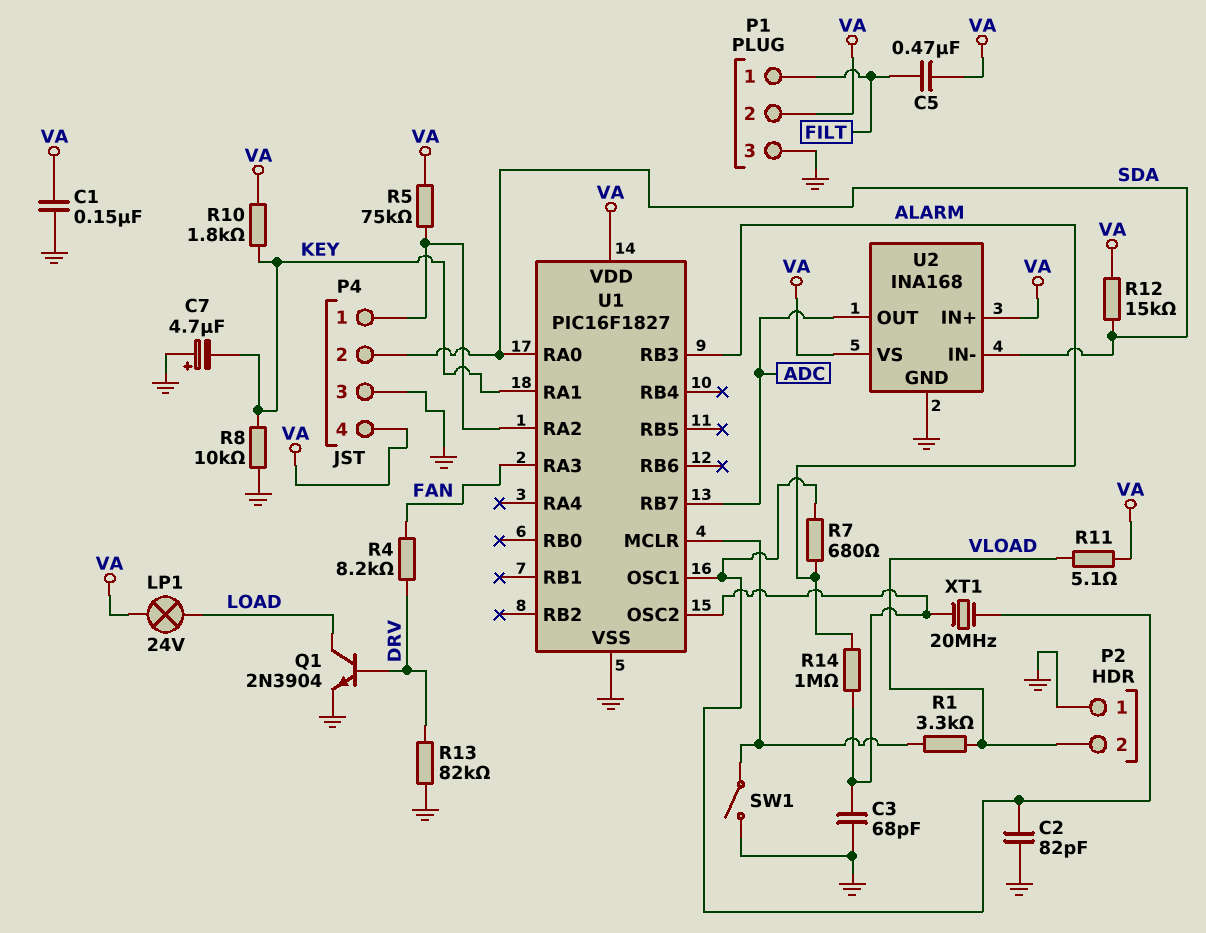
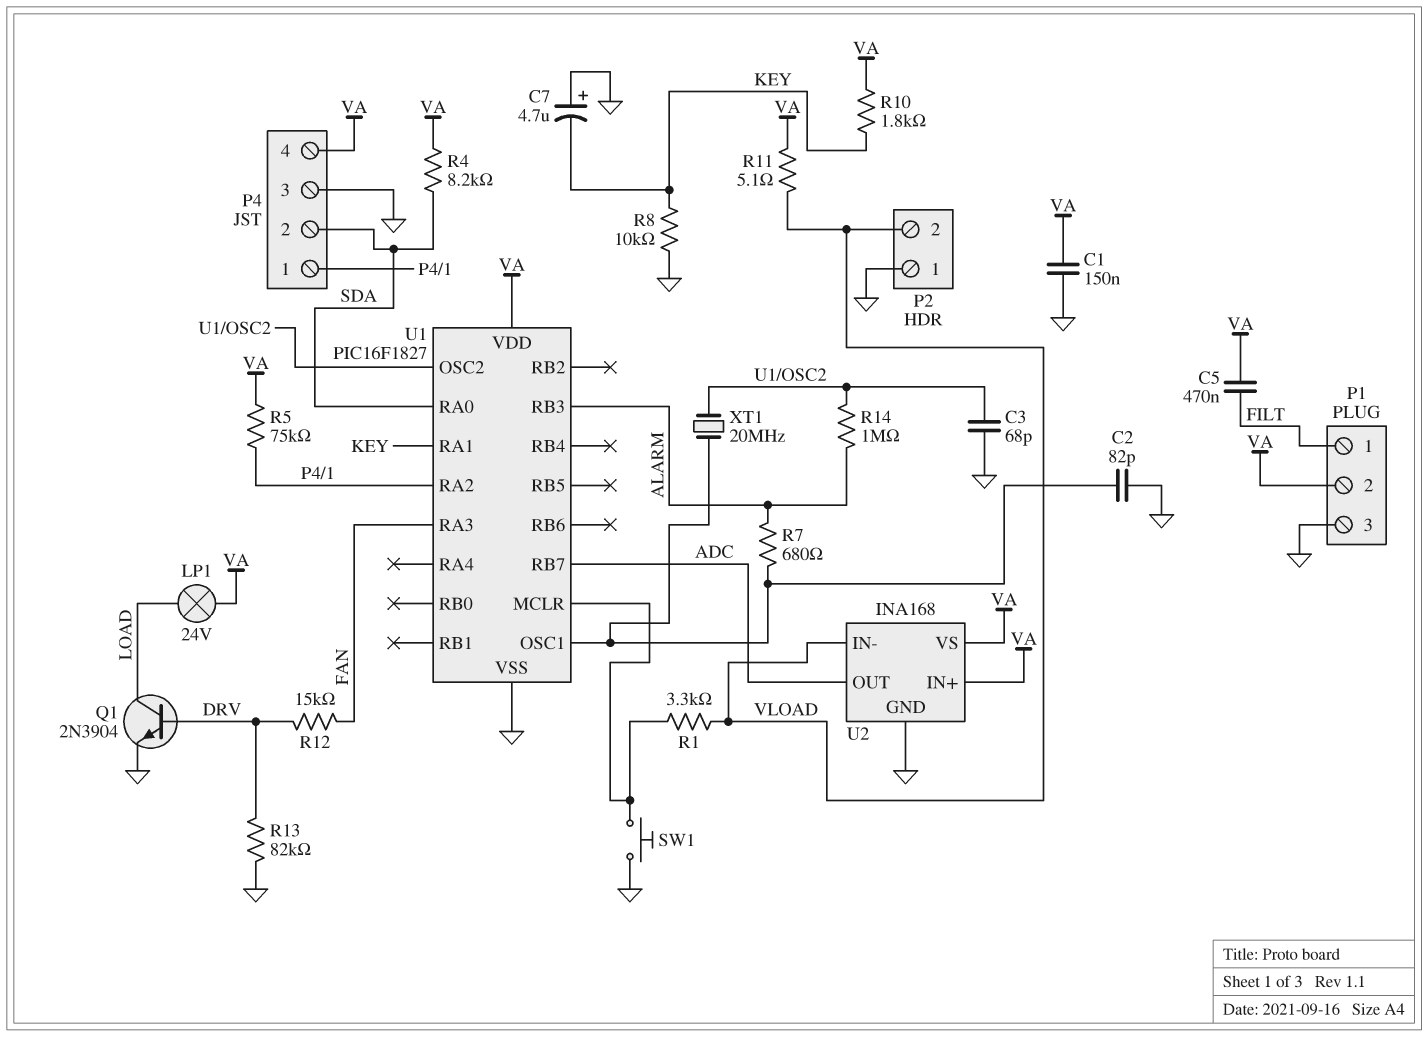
R4: 8.2k (DRV, FAN) -> 8.2k (SDA, VA)
R12: 15k (SDA, VA) -> 15k (DRV, FAN)
SW1: switch (GND, U1/MCLR) -> button (GND, U1/MCLR)
U2 pin IN-: SDA -> VLOAD

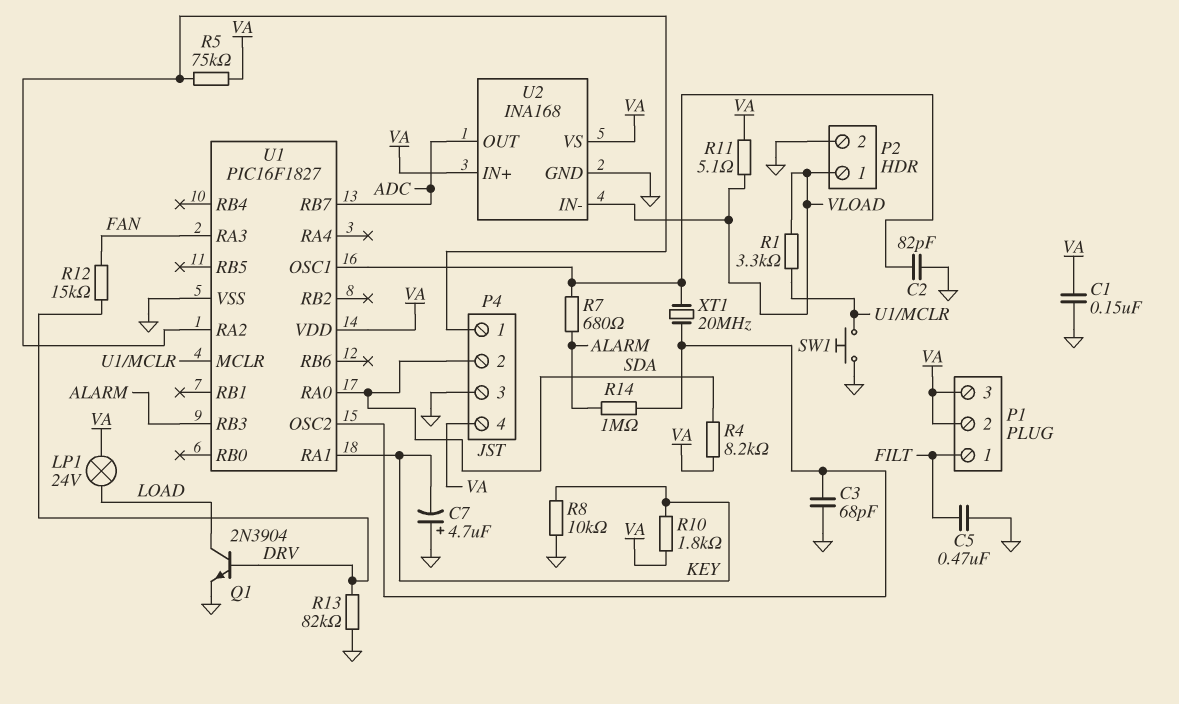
C5: 470nF (FILT, VA) -> 470nF (FILT, GND)
P1 pin 3: GND -> VA
P2 pin 1: GND -> VLOAD
P2 pin 2: VLOAD -> GND

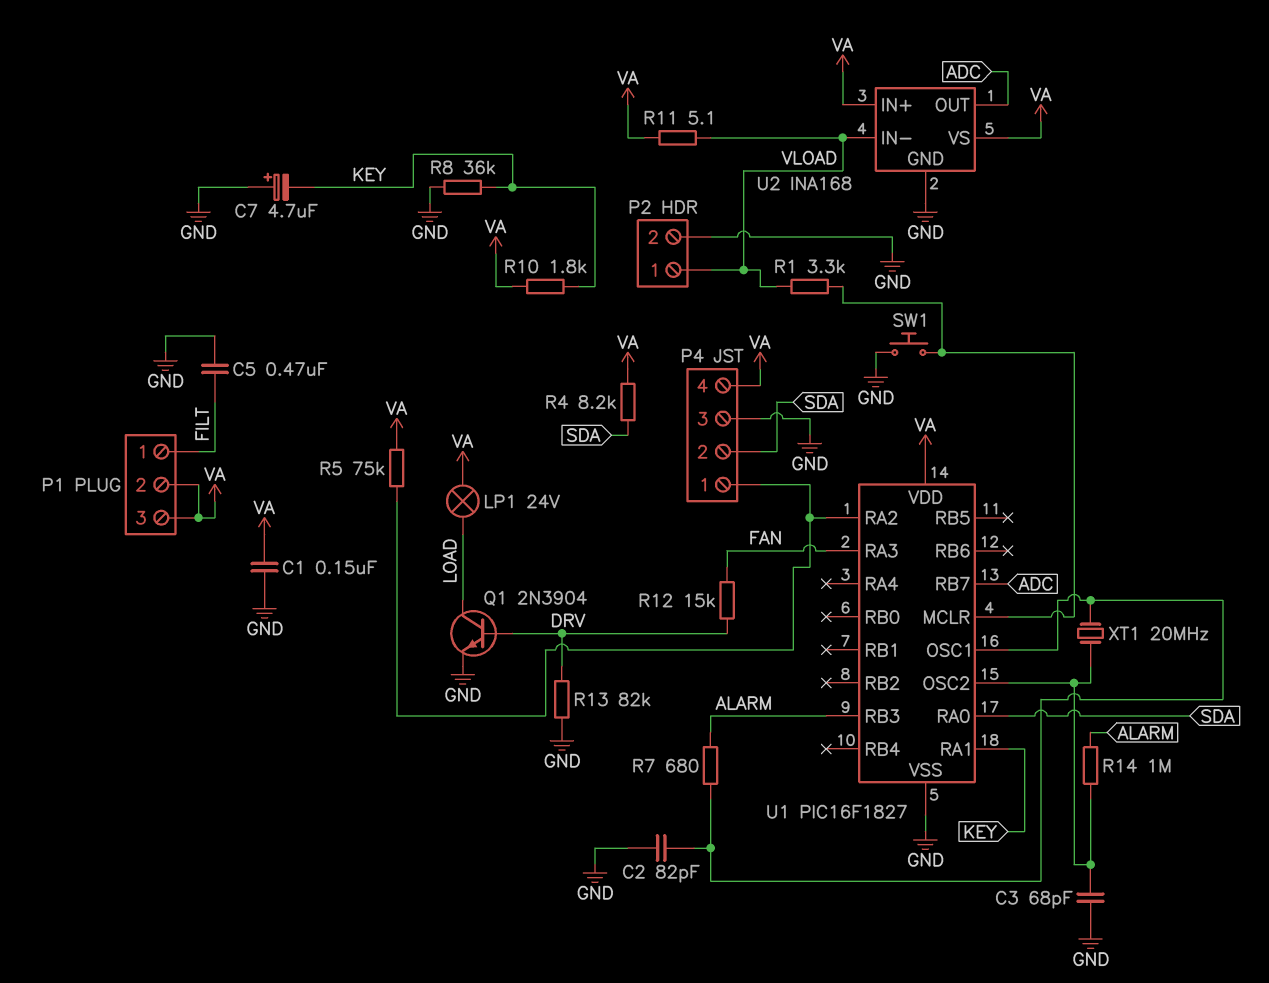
R8: 10k (GND, KEY) -> 36k (GND, KEY)

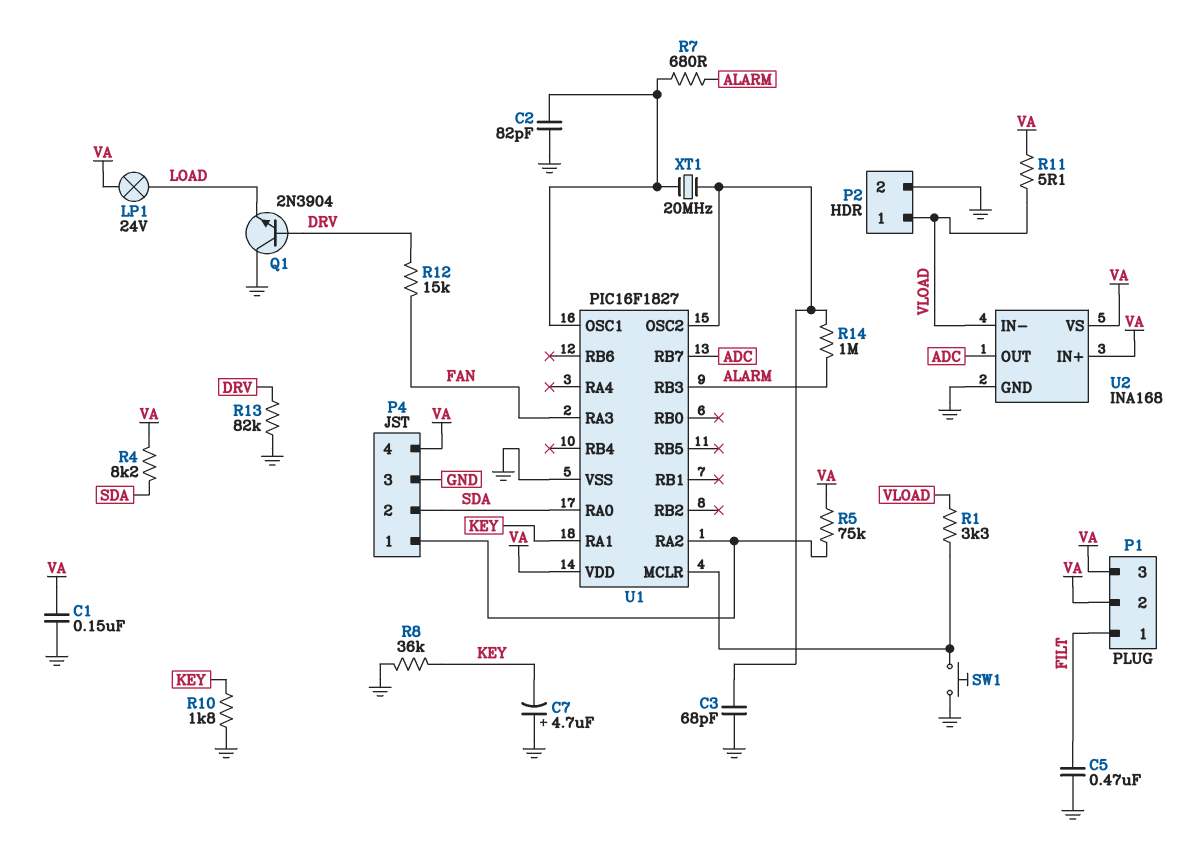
Q1: NPN 2N3904 (B DRV, C LOAD, E GND) -> NPN 2N3904 (B DRV, C GND, E LOAD)
R10: 1.8k (KEY, VA) -> 1.8k (GND, KEY)

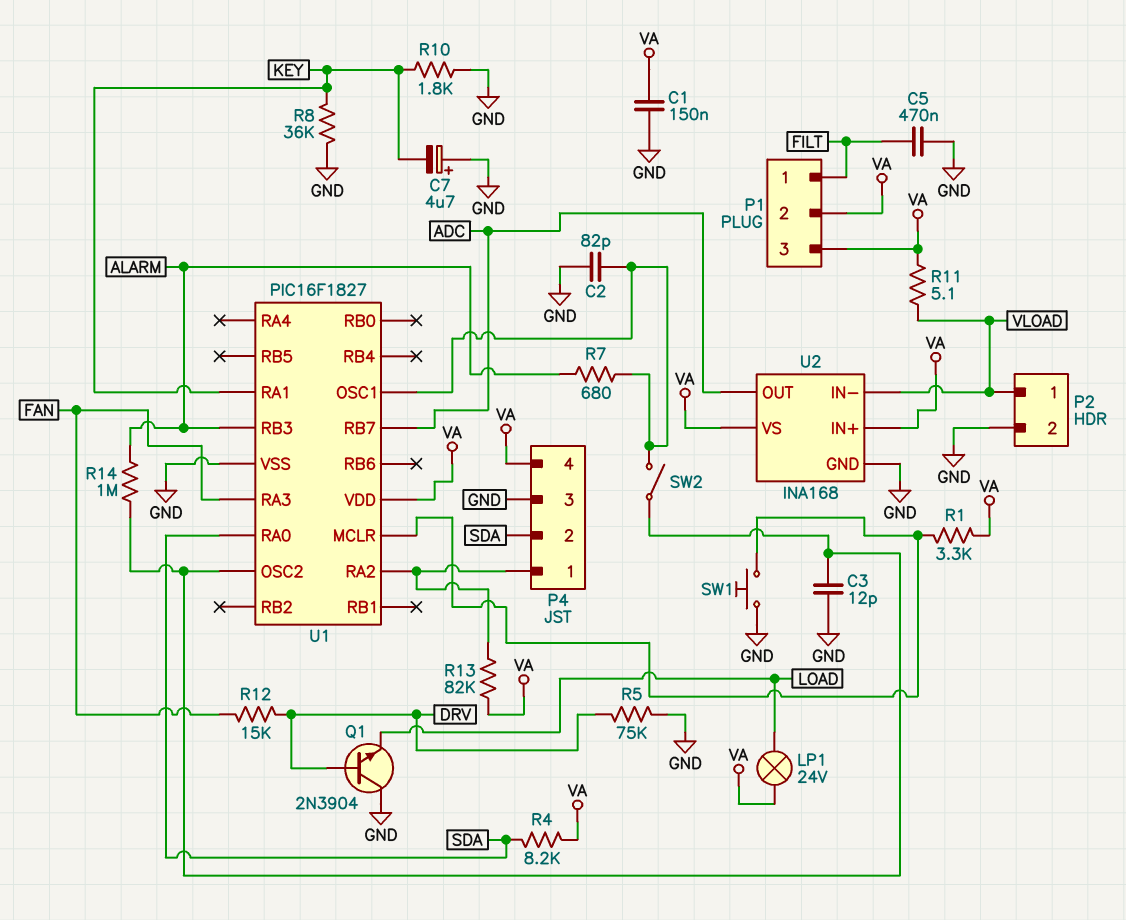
C3: 68pF (GND, U1/OSC2) -> 12pF (GND, U1/OSC2)
R1: 3.3k (U1/MCLR, VLOAD) -> 3.3k (U1/MCLR, VA)
R5: 75k (P4/1, VA) -> 75k (DRV, GND)
R13: 82k (DRV, GND) -> 82k (P4/1, VA)
SW2: none -> switch (U1/OSC1, U1/OSC2)
XT1: 20MHz (U1/OSC1, U1/OSC2) -> none

